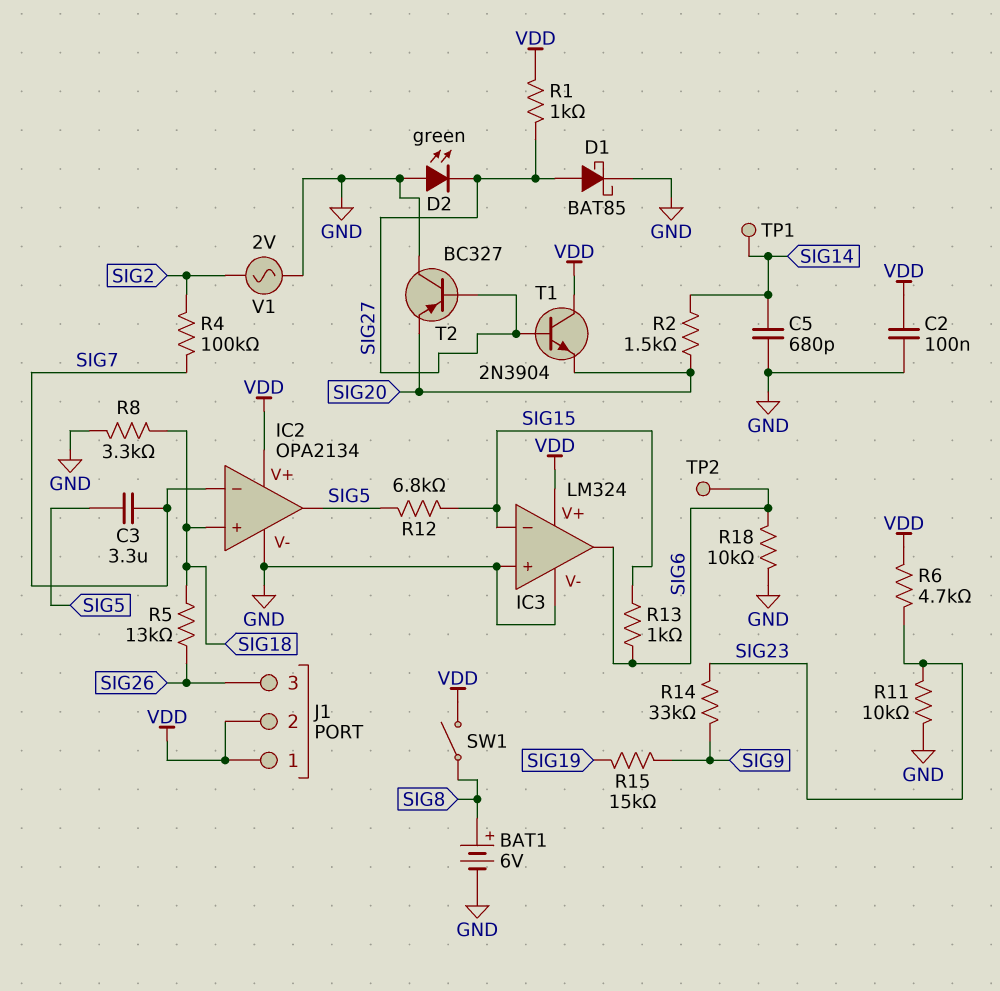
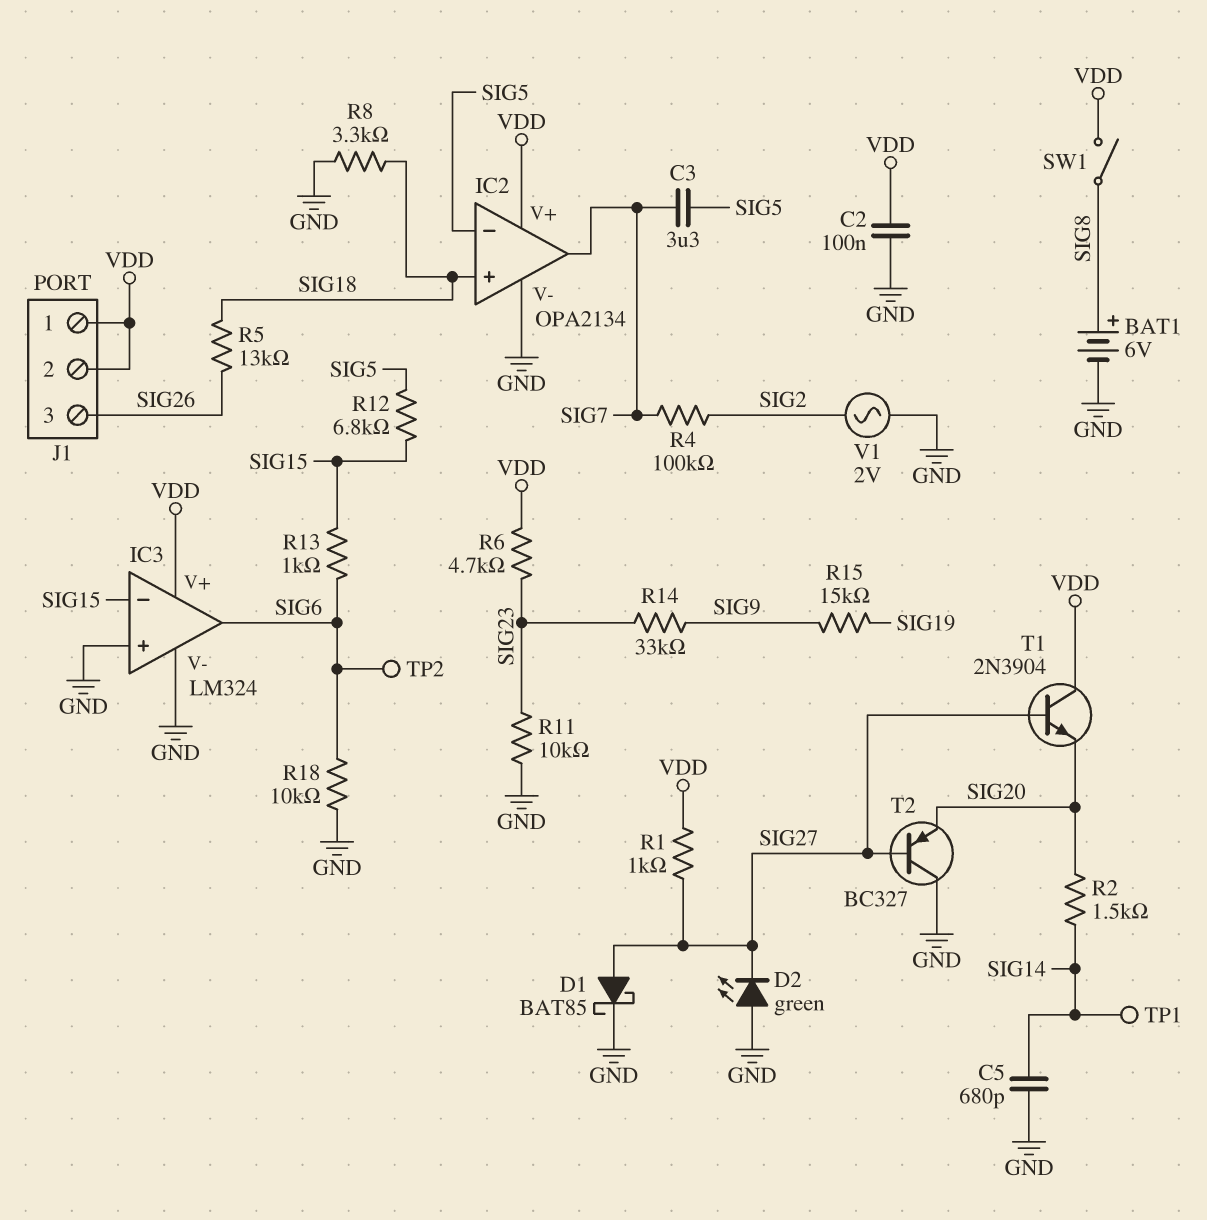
IC2 pin in-: SIG7 -> SIG5
IC2 pin out: SIG5 -> SIG7

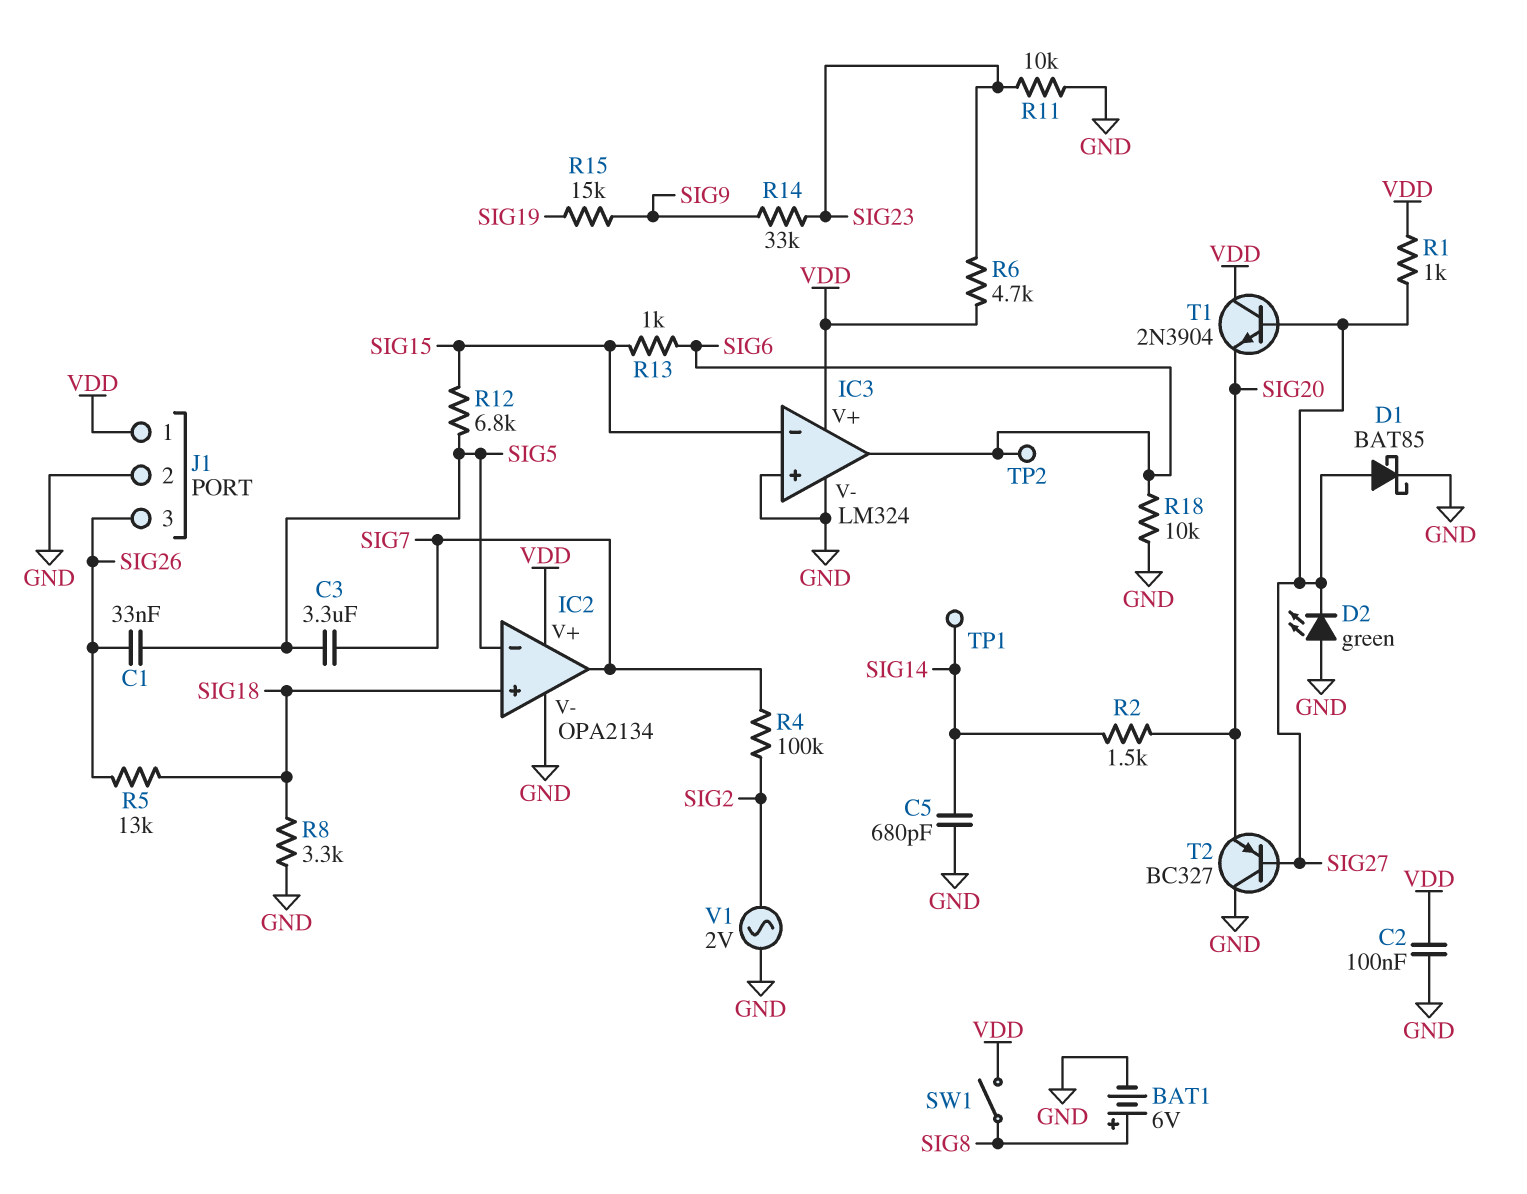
C1: none -> 33nF (SIG5, SIG26)
J1 pin 2: VDD -> GND

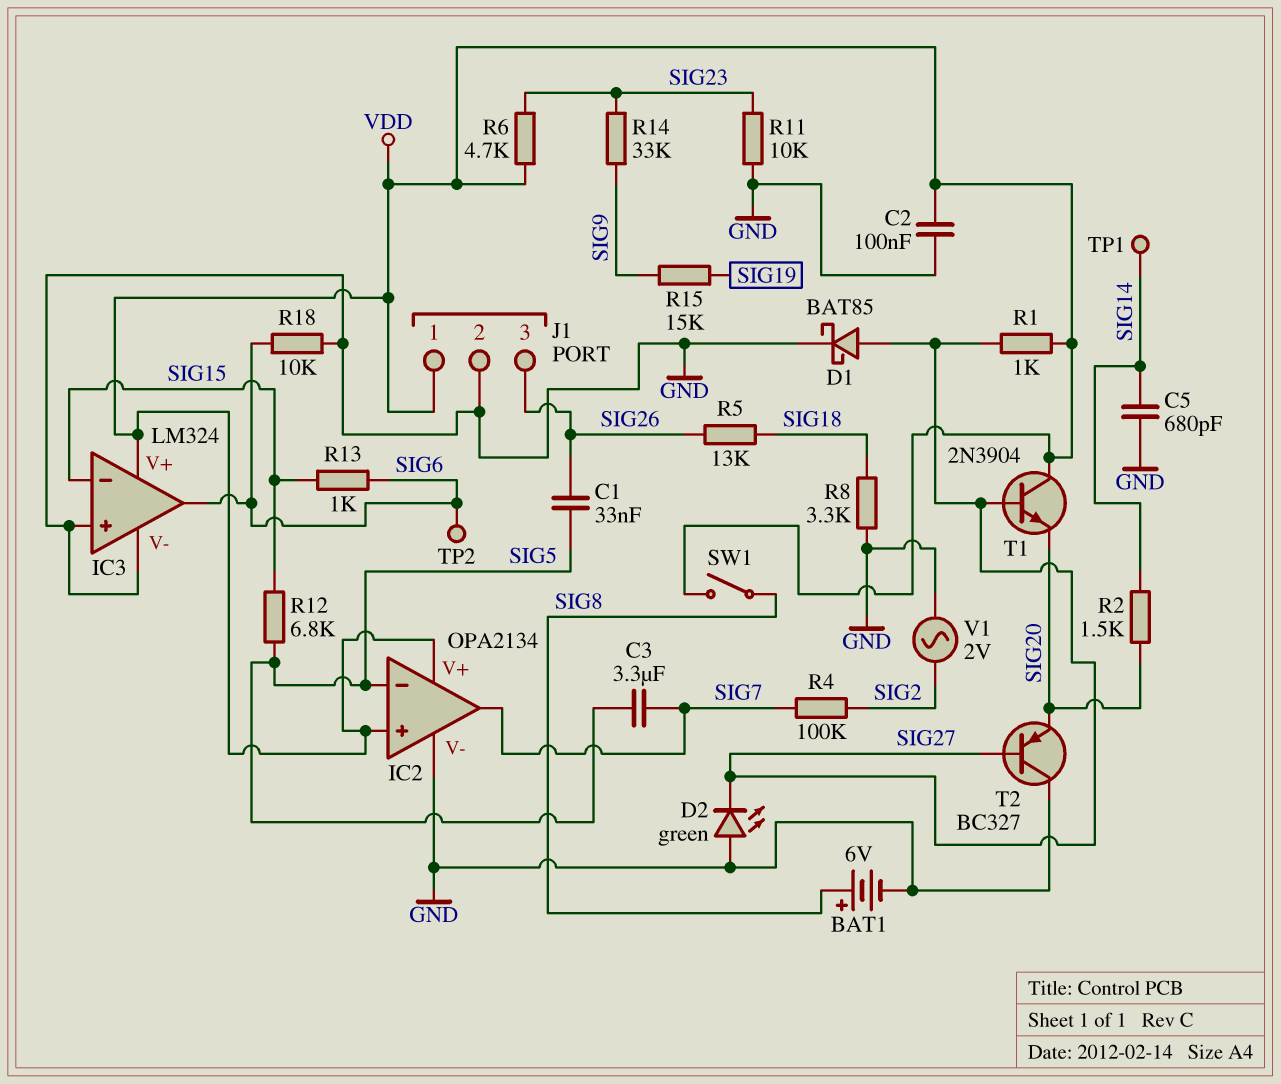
IC2 pin in+: SIG18 -> VDD

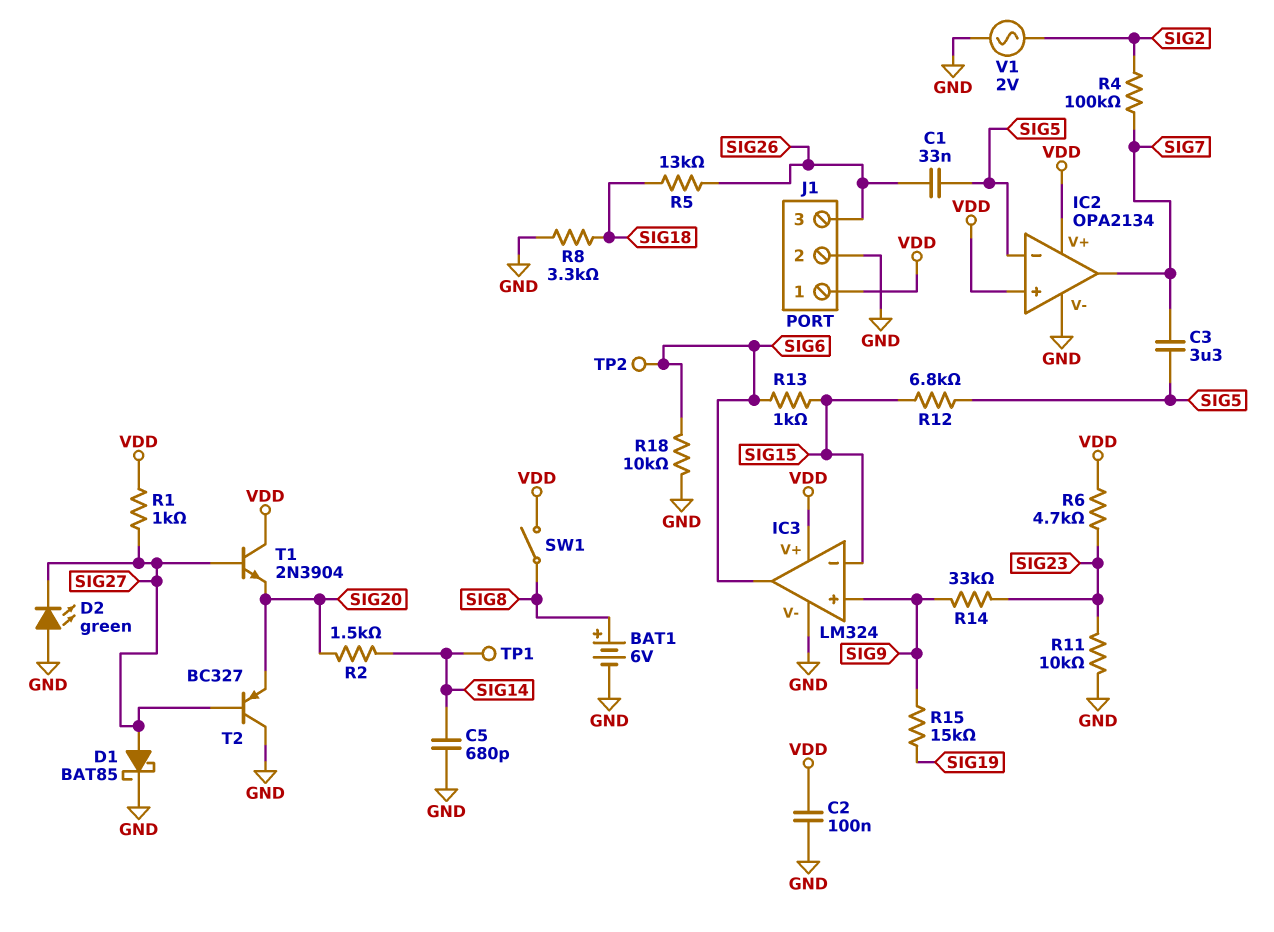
IC3 pin in+: GND -> SIG9

